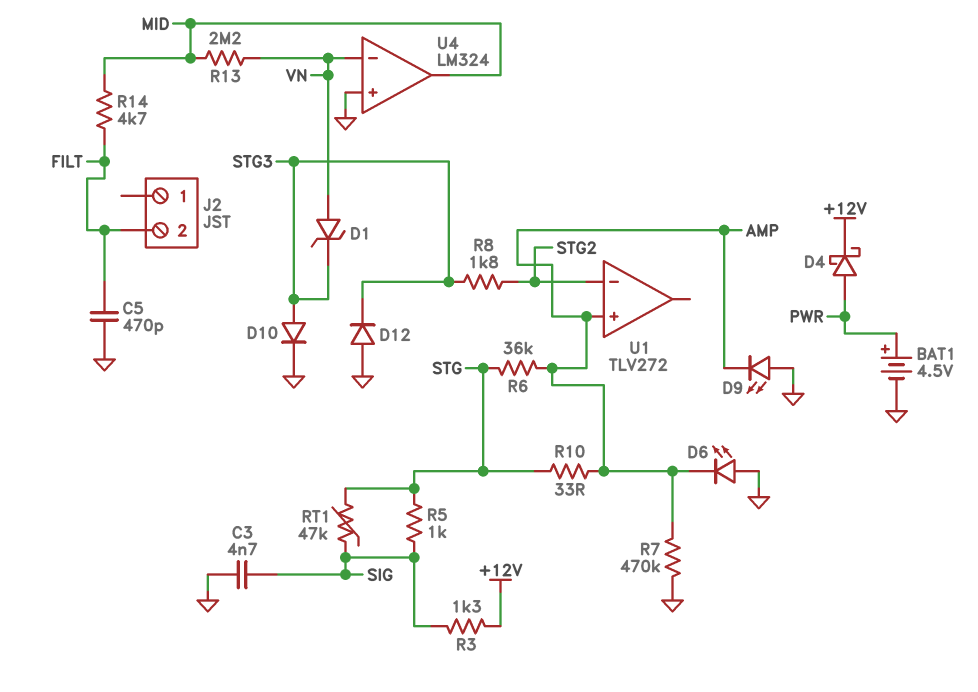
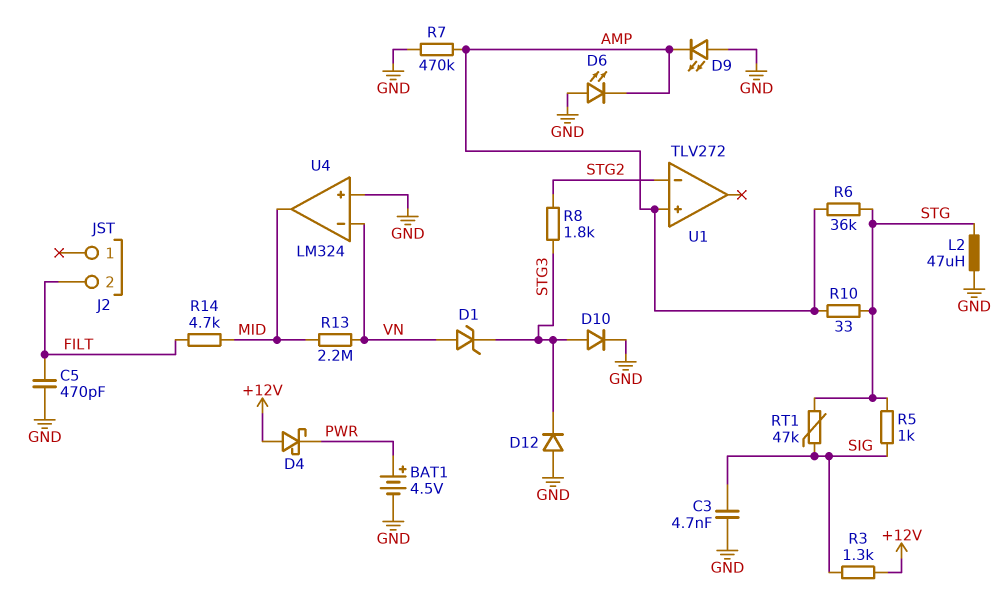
D4: schottky (A PWR, K +12V) -> schottky (A +12V, K PWR)
L2: none -> 47uH (GND, STG)

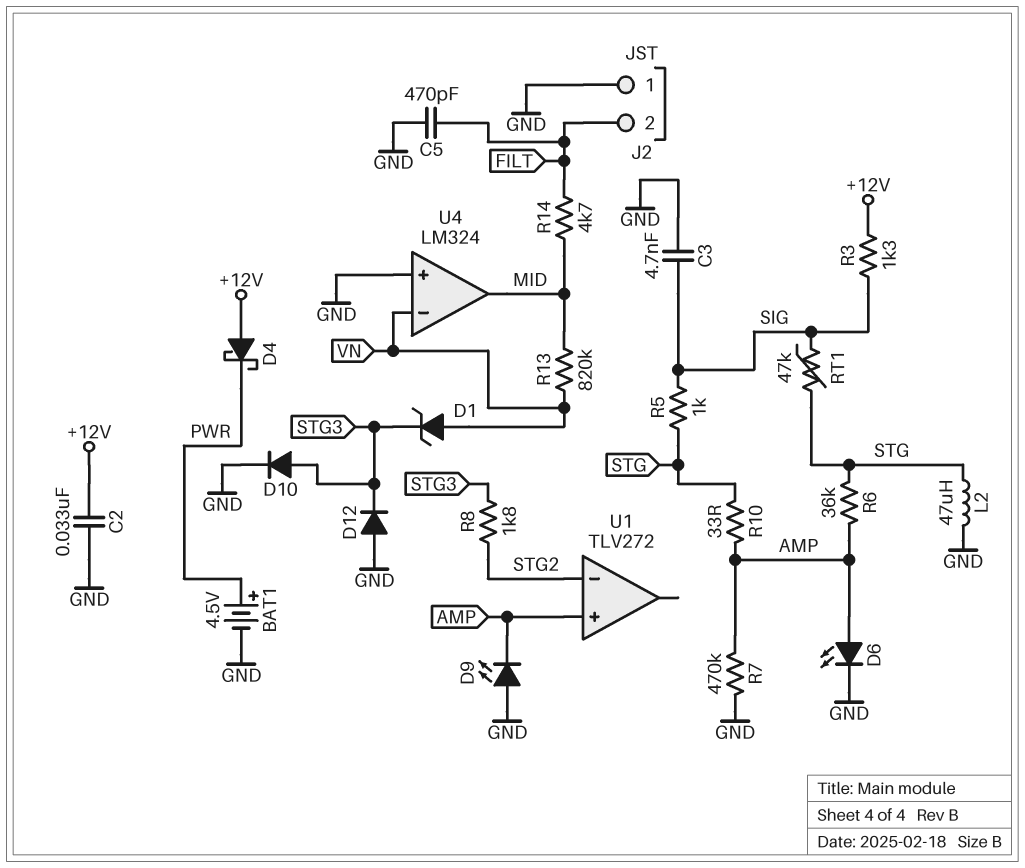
C2: none -> 33nF (+12V, GND)
D6: LED (A GND, K AMP) -> LED (A AMP, K GND)
J2 pin 1: none -> GND
R13: 2.2M (MID, VN) -> 820k (MID, VN)

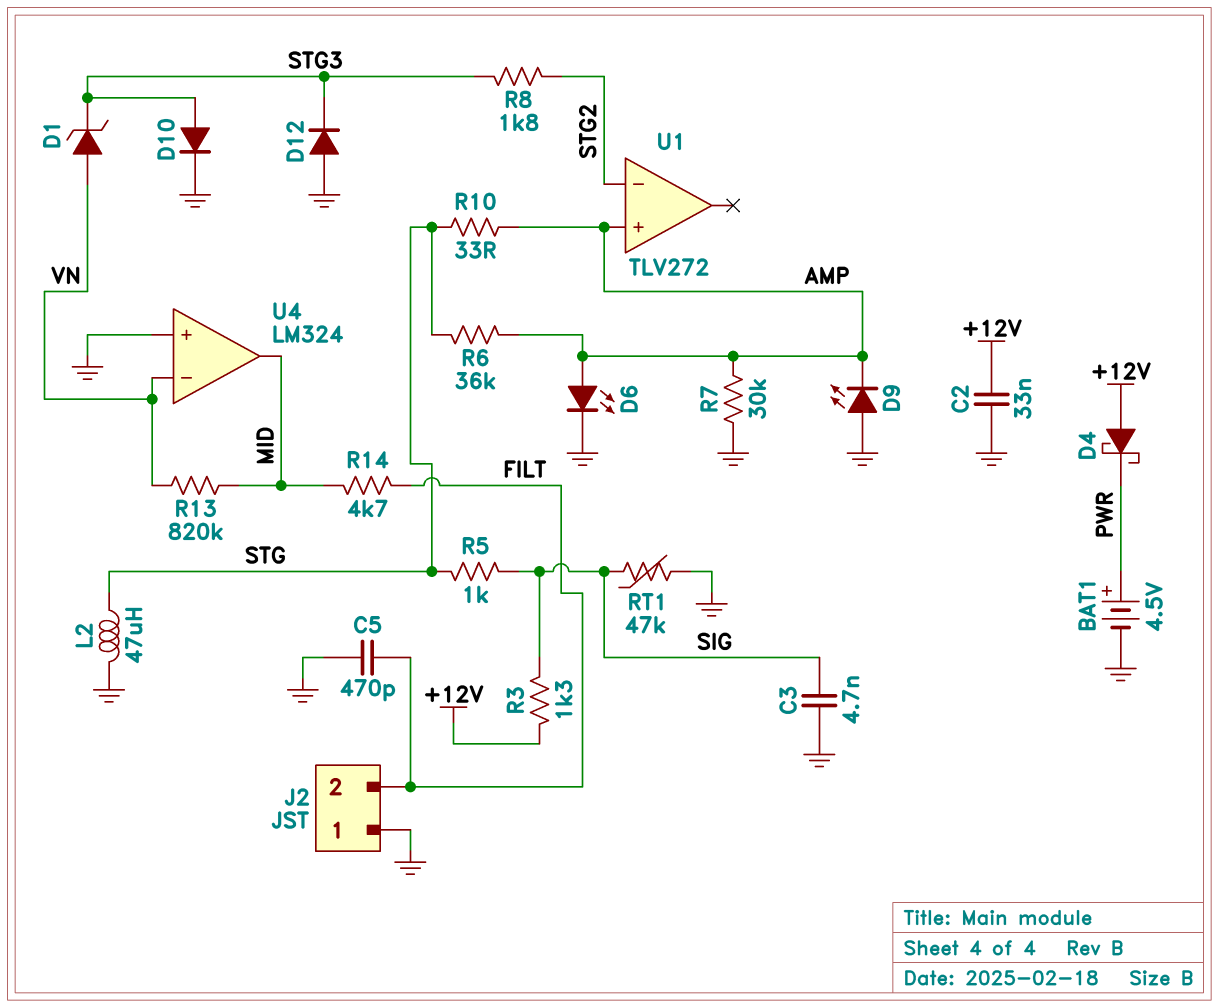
R7: 470k (AMP, GND) -> 30k (AMP, GND)
RT1: 47k (SIG, STG) -> 47k (GND, SIG)

